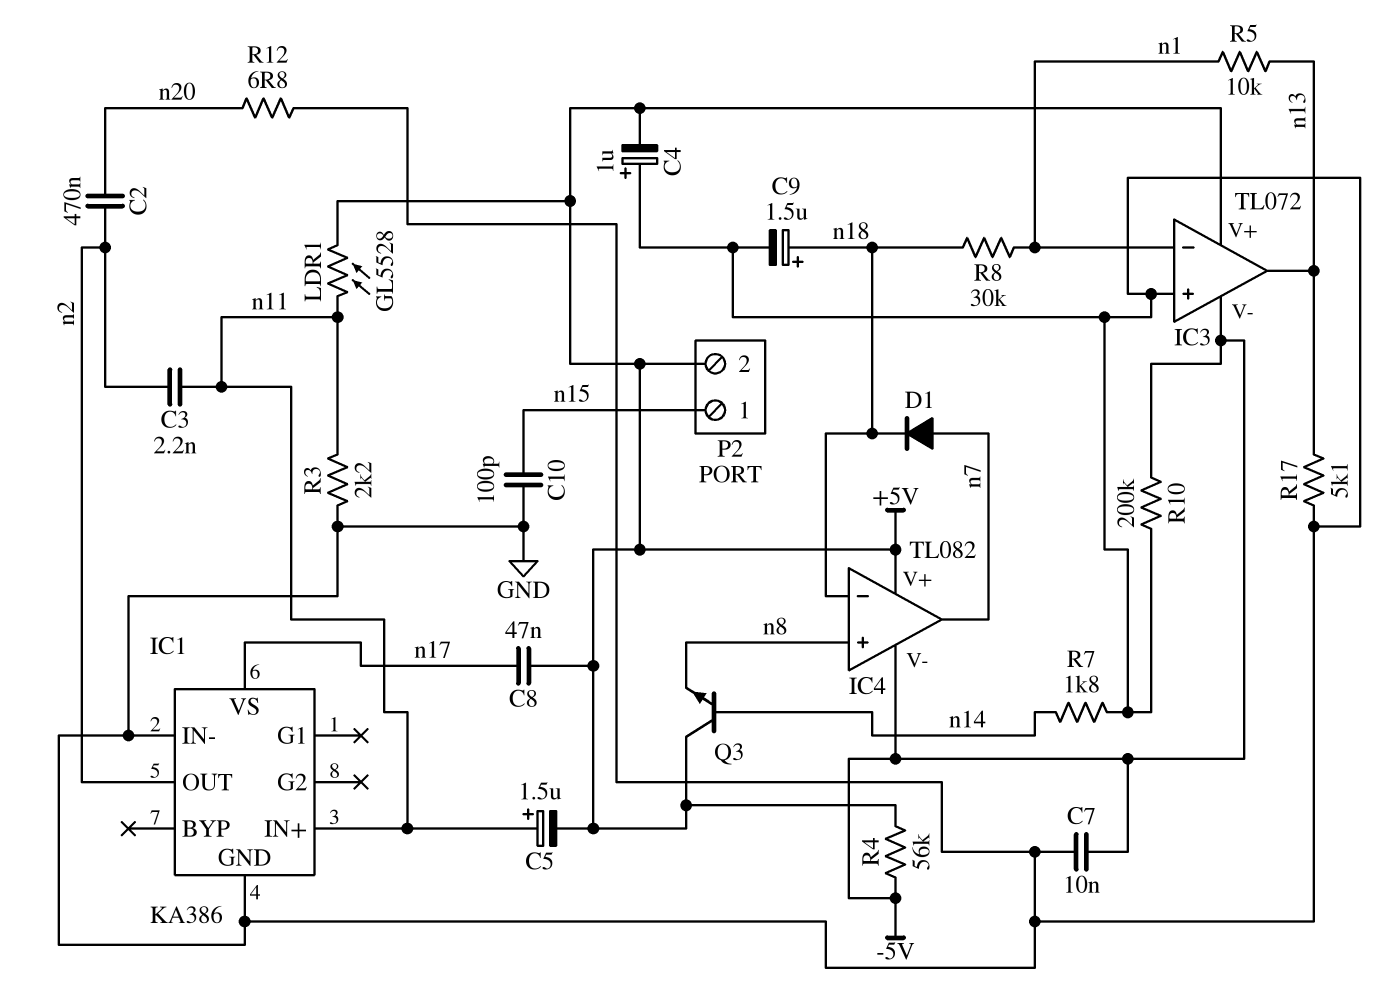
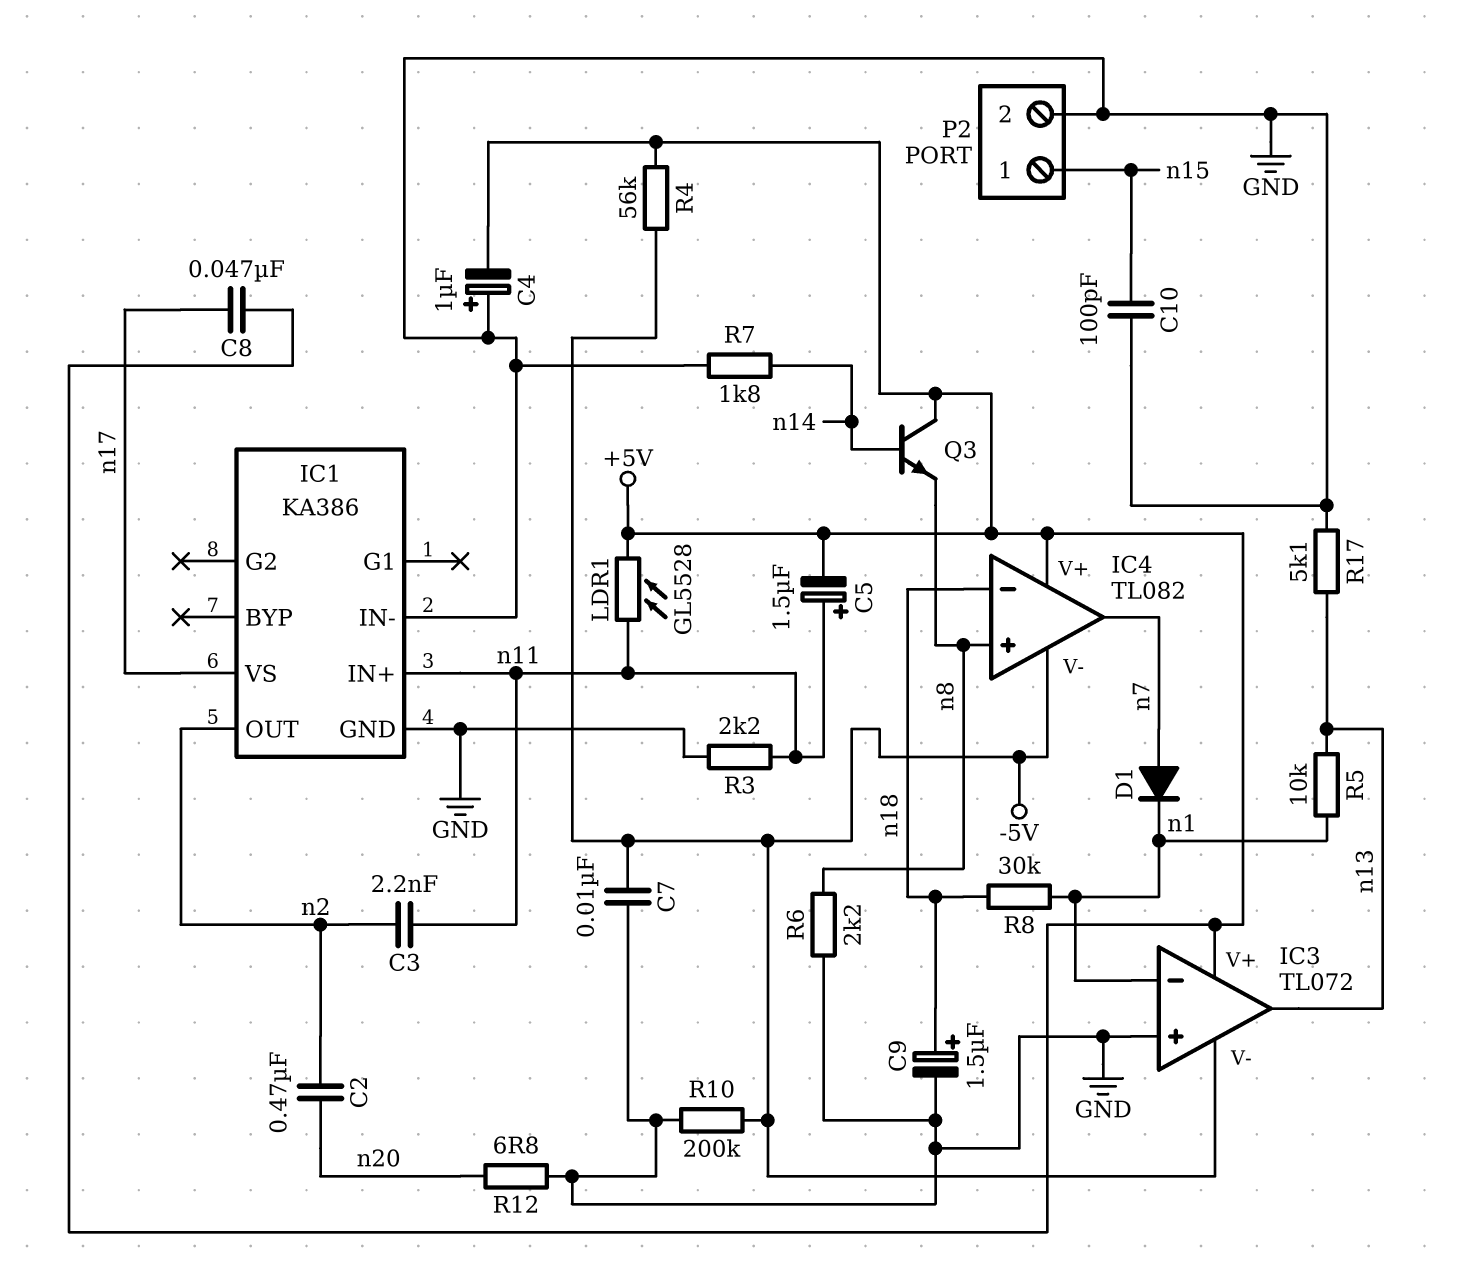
D1: diode (A n7, K n18) -> diode (A n7, K n1)
P2 pin 2: +5V -> GND
R6: none -> 2.2k (GND, n8)

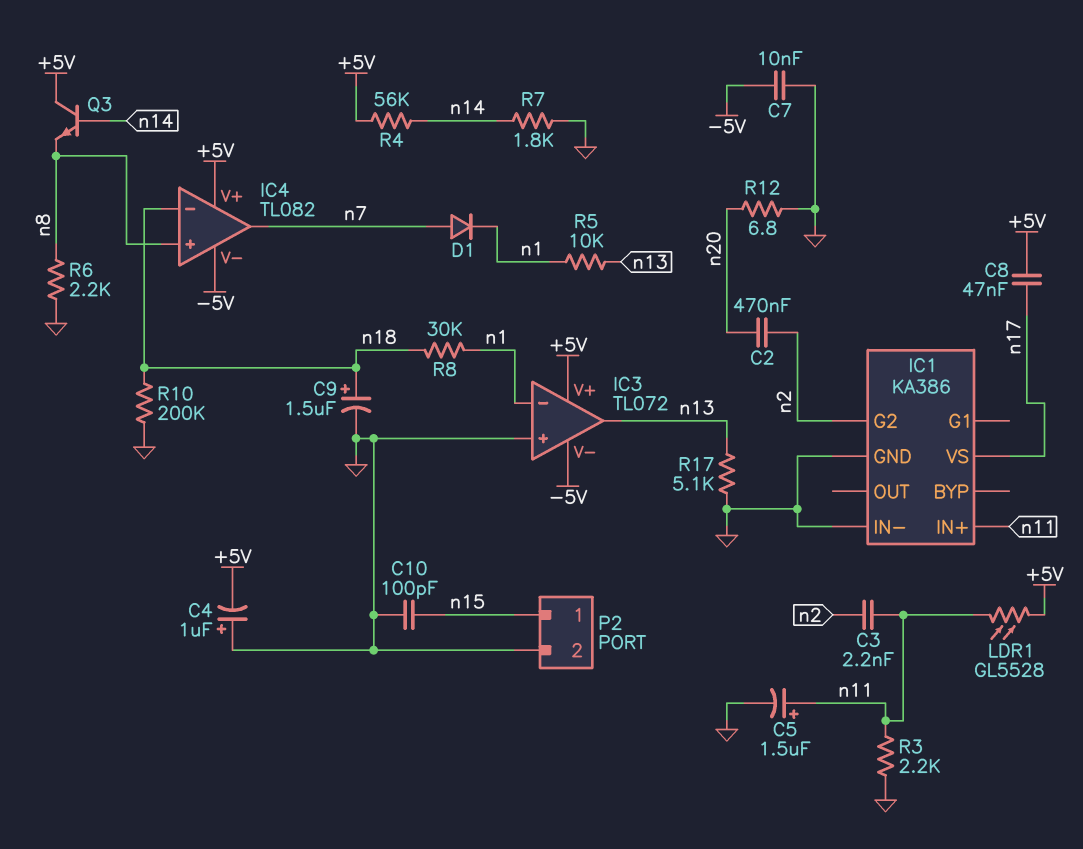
C5: 1.5uF (plus n11, minus +5V) -> 1.5uF (plus n11, minus GND)
IC1 pin G2: none -> n2
IC1 pin OUT: n2 -> none
R4: 56k (+5V, -5V) -> 56k (+5V, n14)
R10: 200k (-5V, GND) -> 200k (GND, n18)

